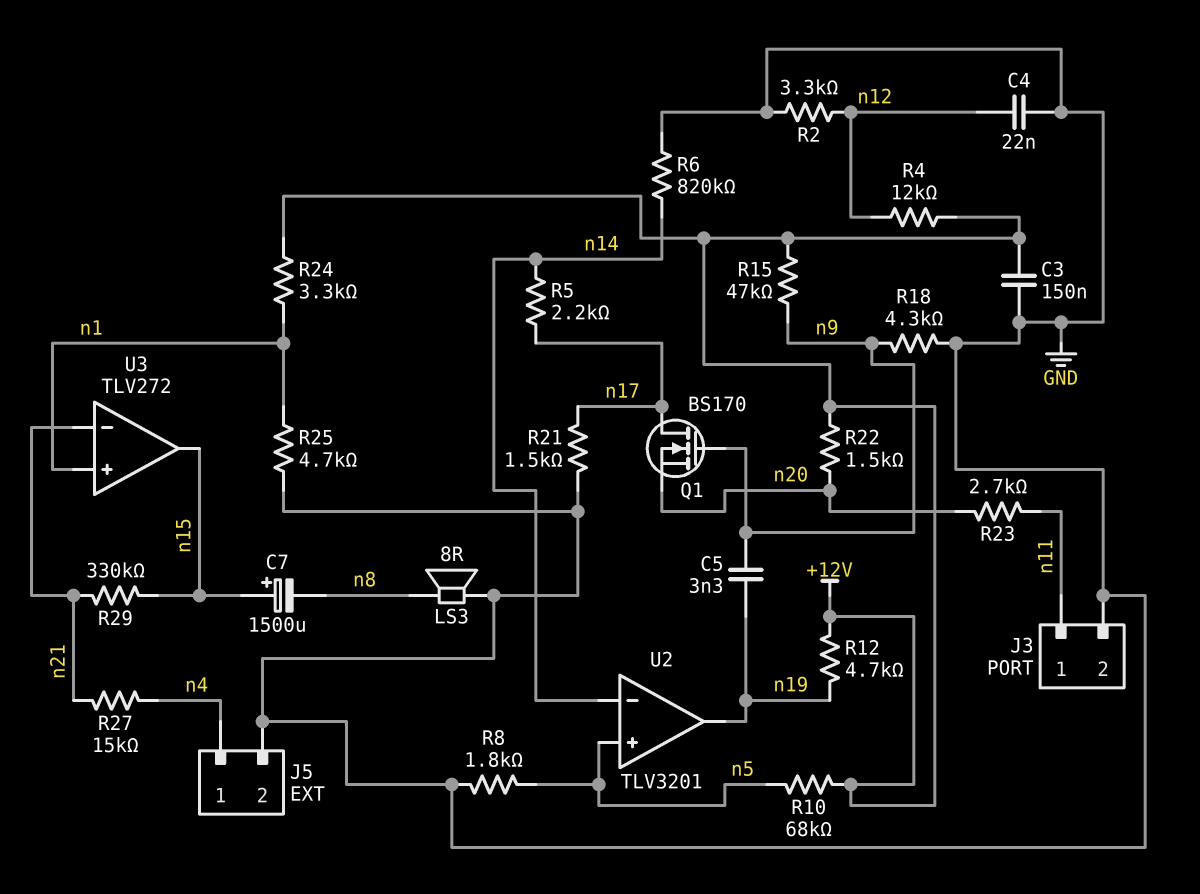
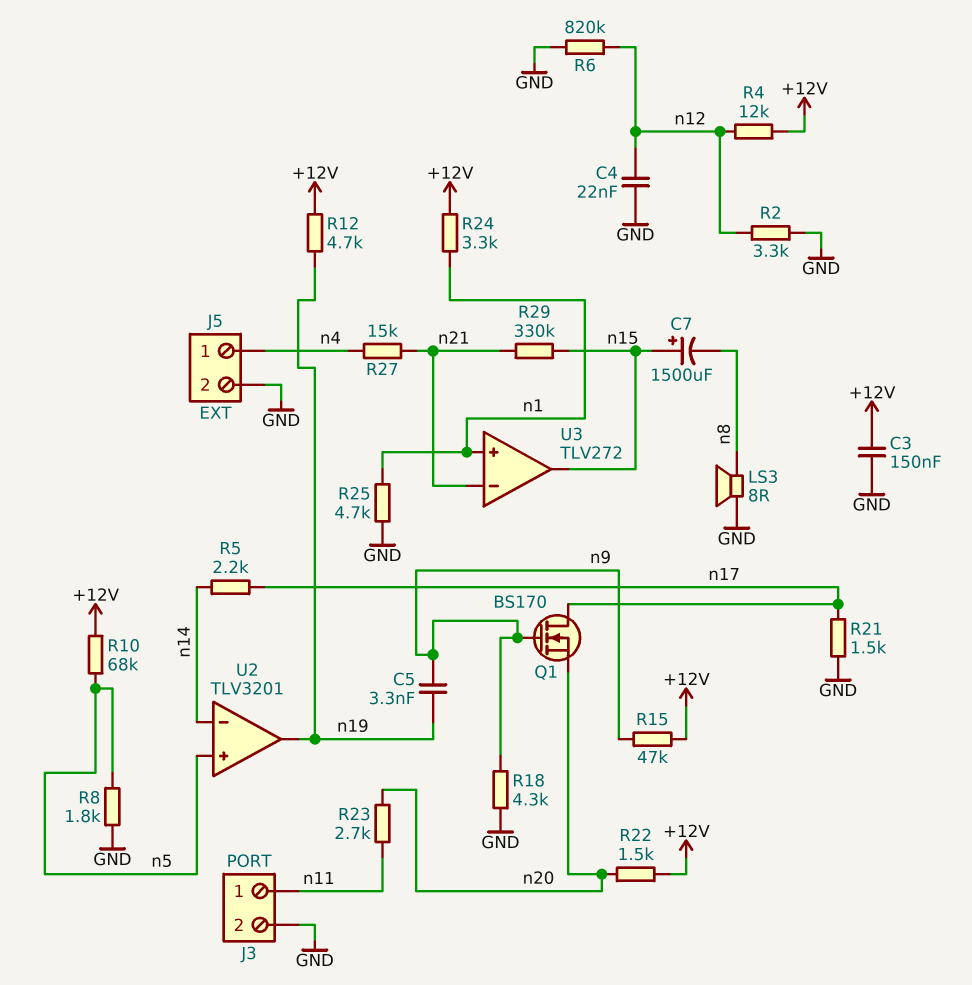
R6: 820k (GND, n14) -> 820k (GND, n12)

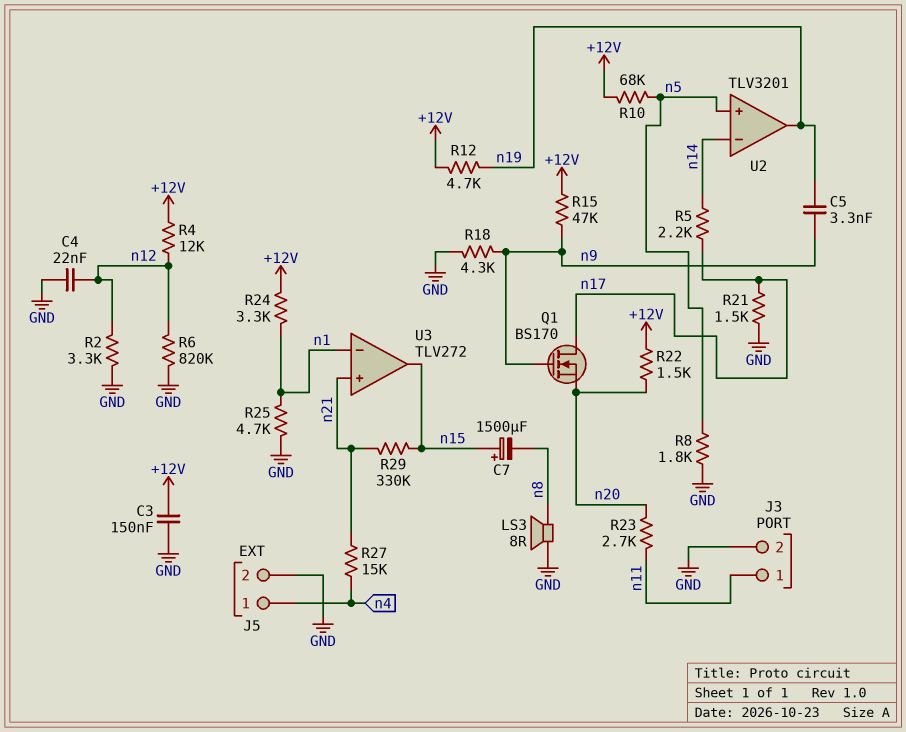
U3 pin in+: n1 -> n21
U3 pin in-: n21 -> n1

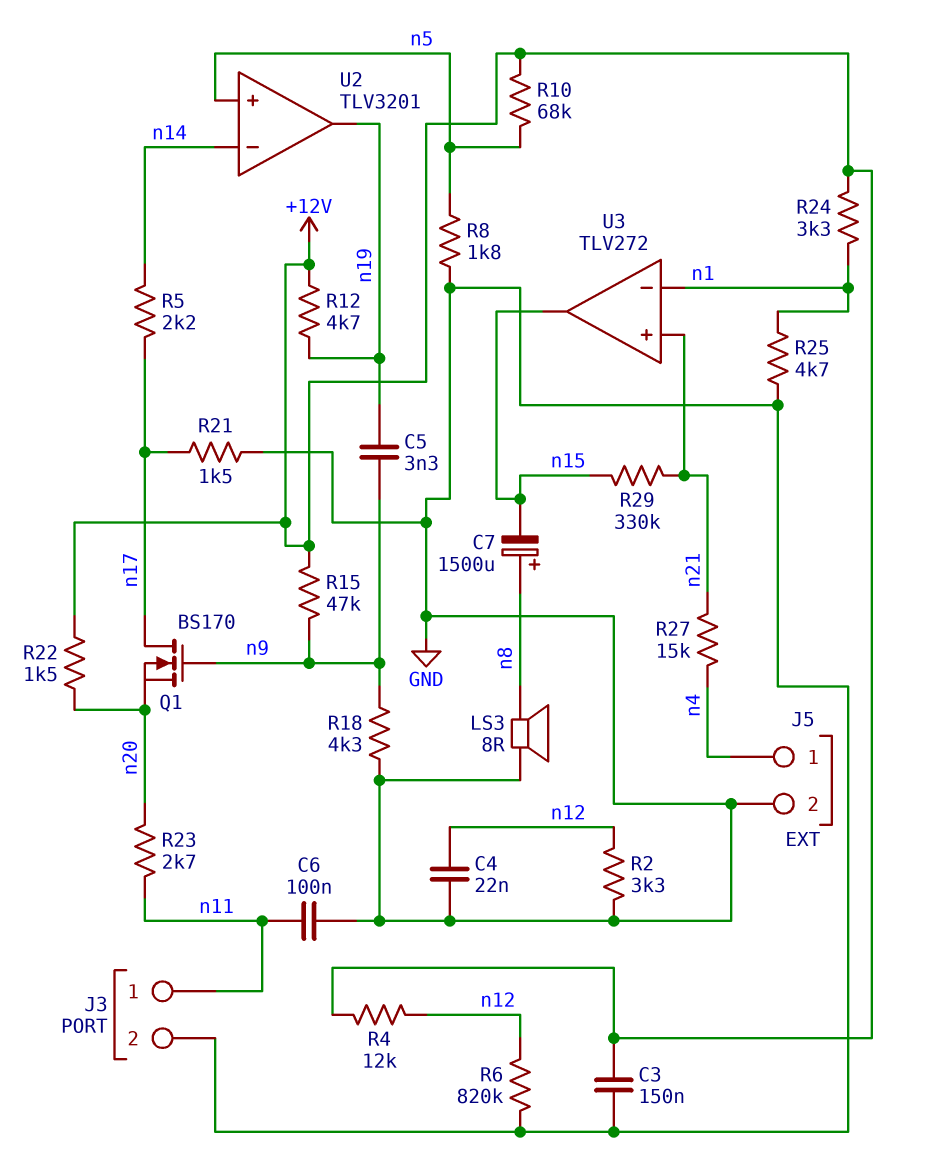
C6: none -> 100nF (GND, n11)
C7: 1500uF (plus n15, minus n8) -> 1500uF (plus n8, minus n15)

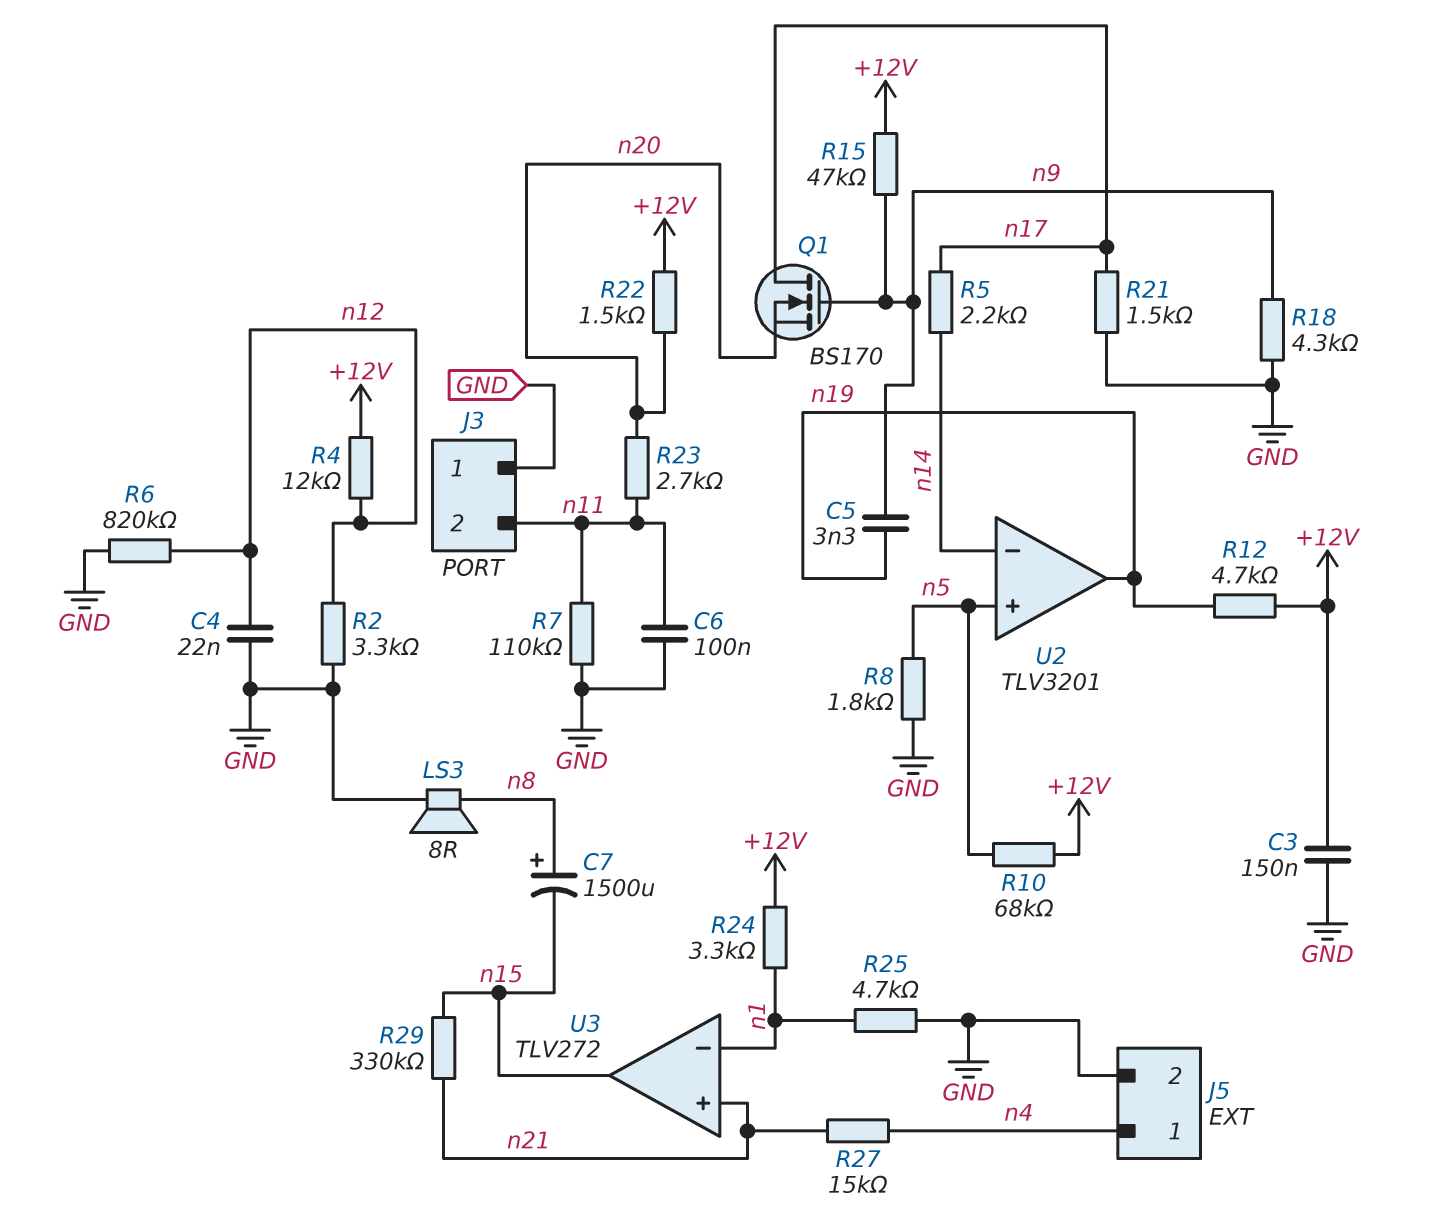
J3 pin 1: n11 -> GND
J3 pin 2: GND -> n11
R7: none -> 110k (GND, n11)

